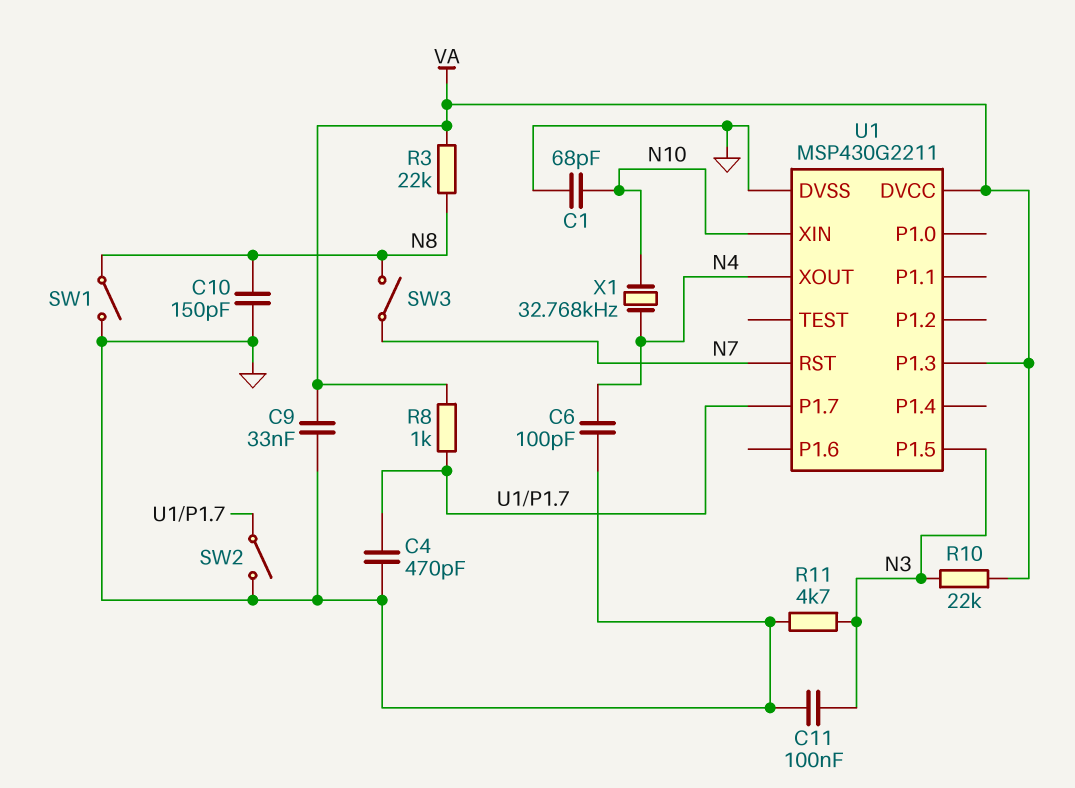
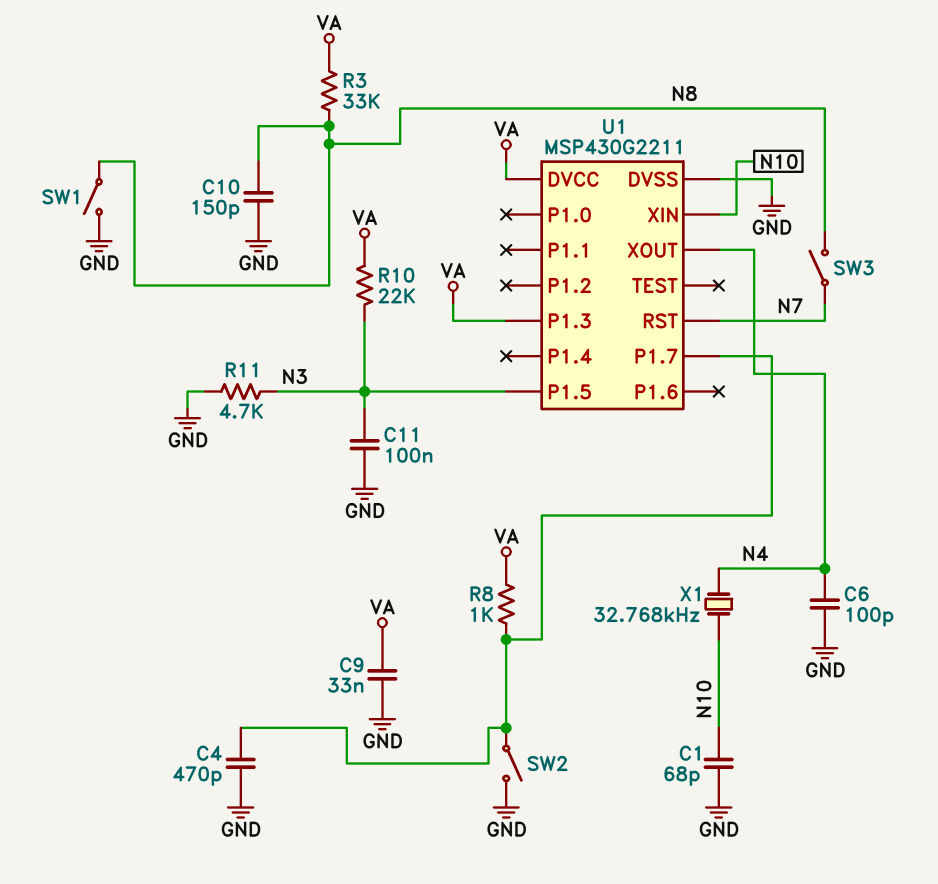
R3: 22k (N8, VA) -> 33k (N8, VA)

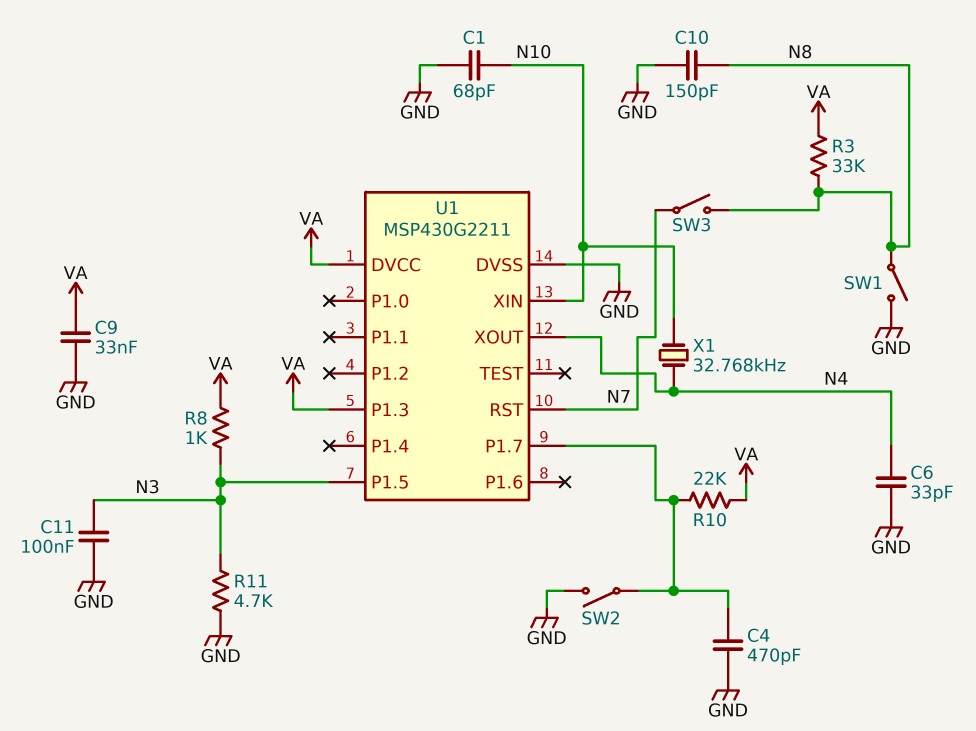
C6: 100pF (GND, N4) -> 33pF (GND, N4)
R8: 1k (U1/P1.7, VA) -> 1k (N3, VA)
R10: 22k (N3, VA) -> 22k (U1/P1.7, VA)

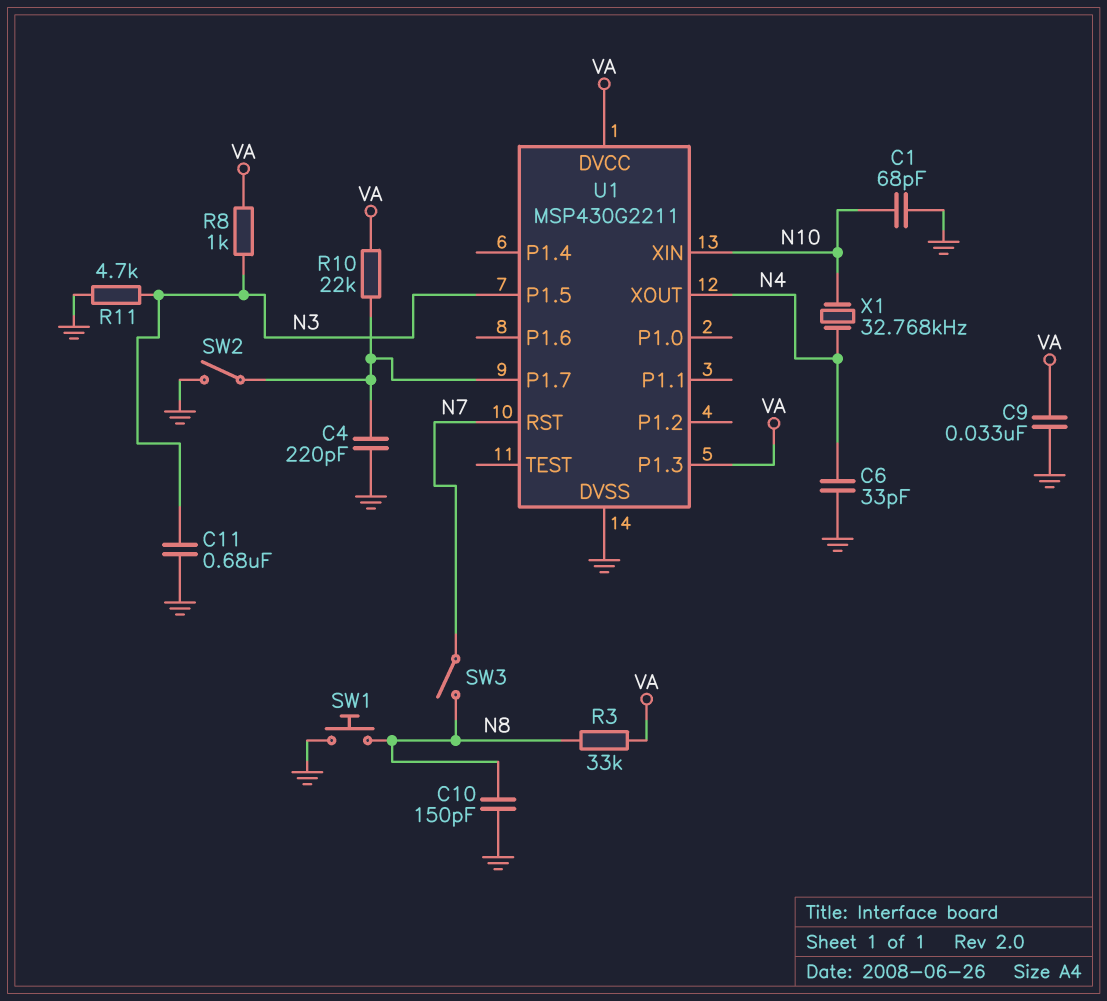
C4: 470pF (GND, U1/P1.7) -> 220pF (GND, U1/P1.7)
C11: 100nF (GND, N3) -> 680nF (GND, N3)
SW1: switch (GND, N8) -> button (GND, N8)

